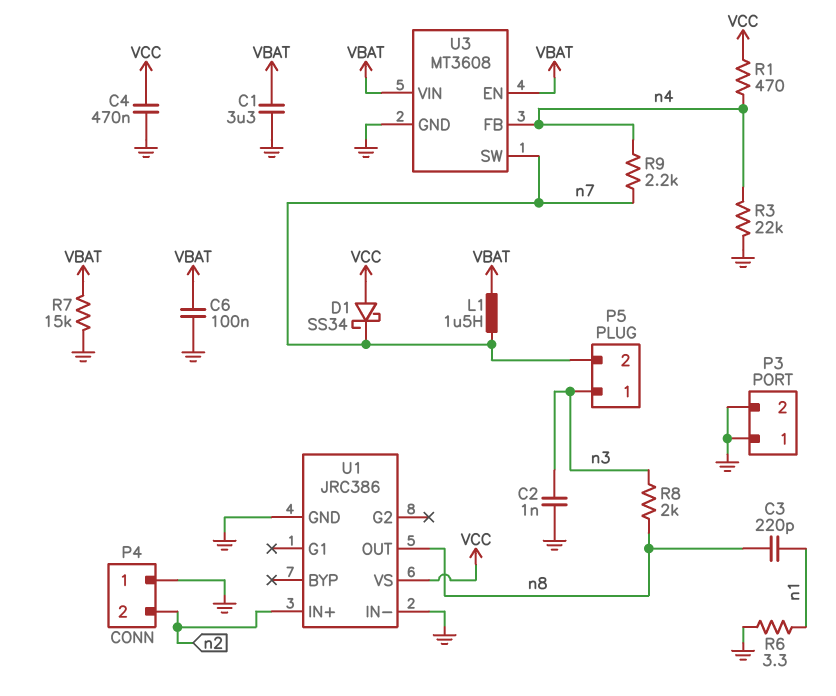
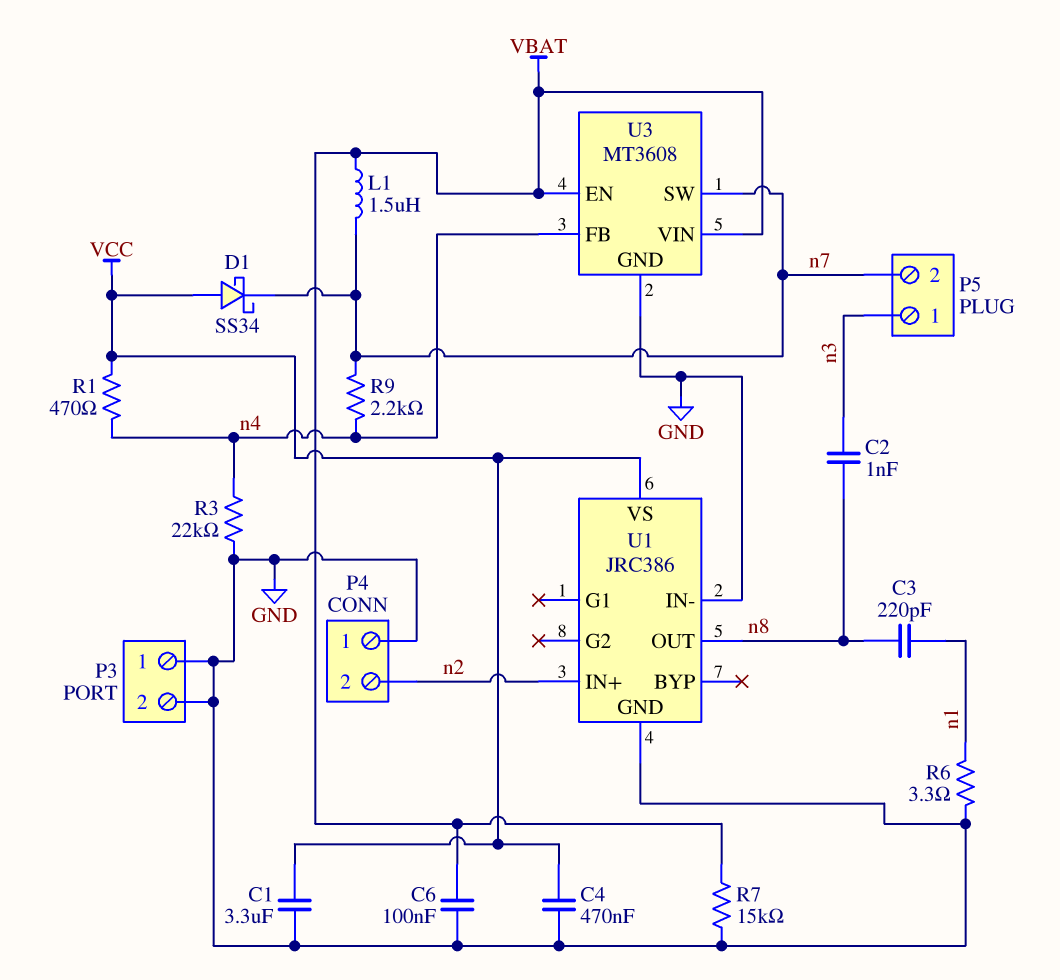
C1: 3.3uF (GND, VBAT) -> 3.3uF (GND, VCC)
C2: 1nF (GND, n3) -> 1nF (n3, n8)
R8: 2k (n3, n8) -> none

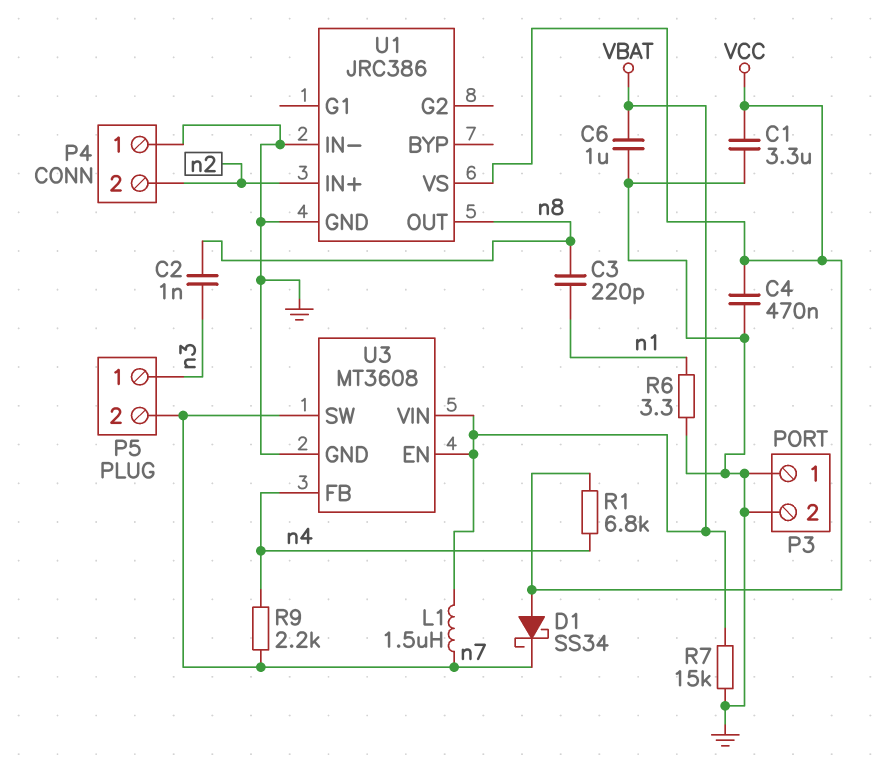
C6: 100nF (GND, VBAT) -> 1uF (GND, VBAT)
R1: 470 (VCC, n4) -> 6.8k (VCC, n4)
R3: 22k (GND, n4) -> none

